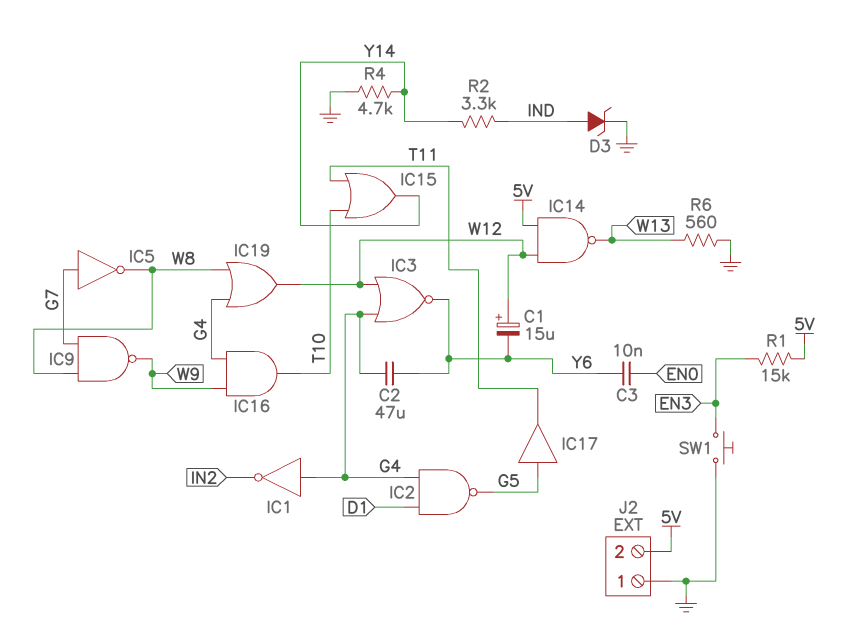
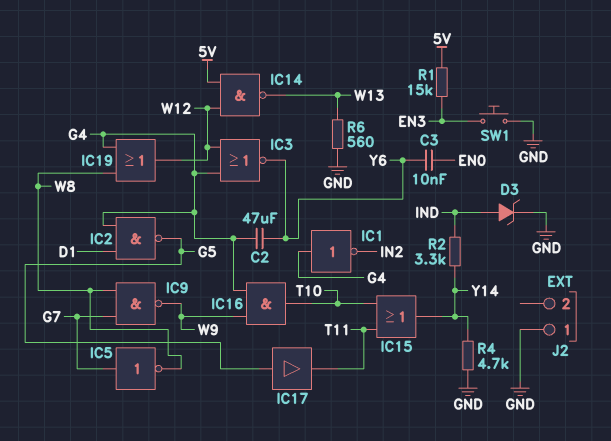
C1: 15uF (plus W12, minus Y6) -> none
J2 pin 2: 5V -> none

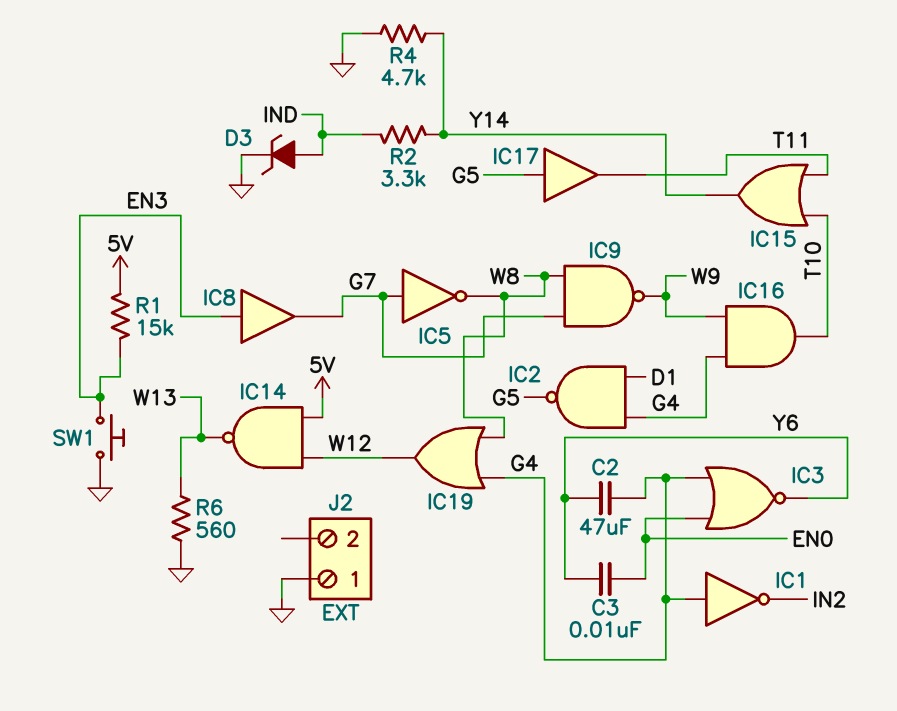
IC3: NOR (in G4, in W12, out Y6) -> NOR (in EN0, in G4, out Y6)
IC8: none -> buffer (in EN3, out G7)

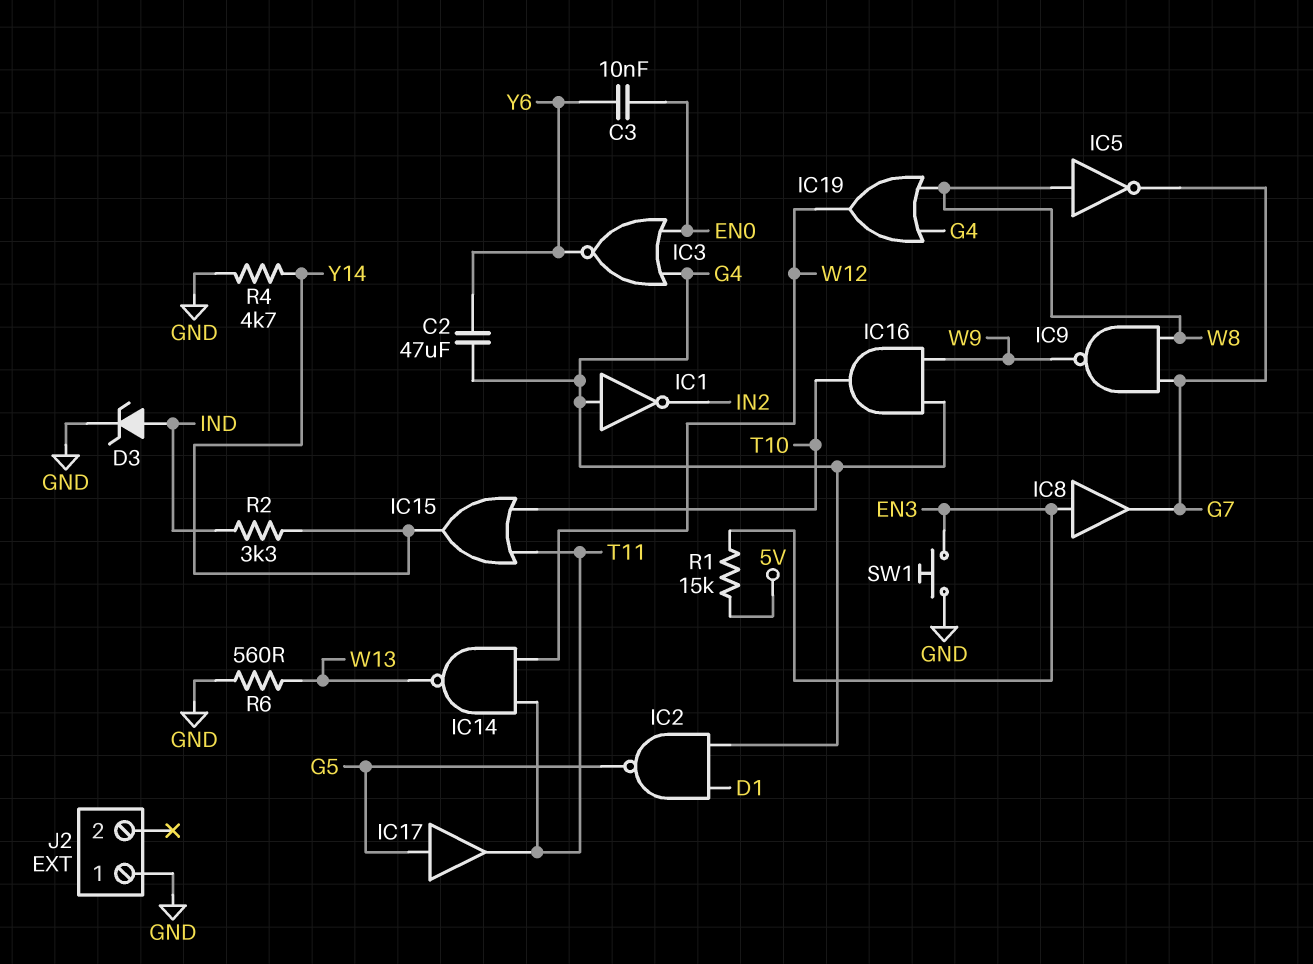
IC5: NOT (in G7, out W8) -> NOT (in W8, out G7)
IC14: NAND (in 5V, in W12, out W13) -> NAND (in T11, in W12, out W13)

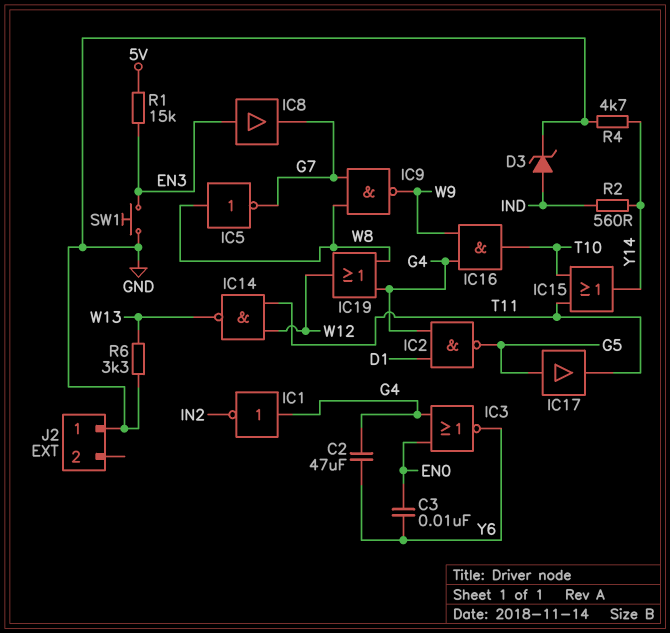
R2: 3.3k (IND, Y14) -> 560 (IND, Y14)
R6: 560 (GND, W13) -> 3.3k (GND, W13)

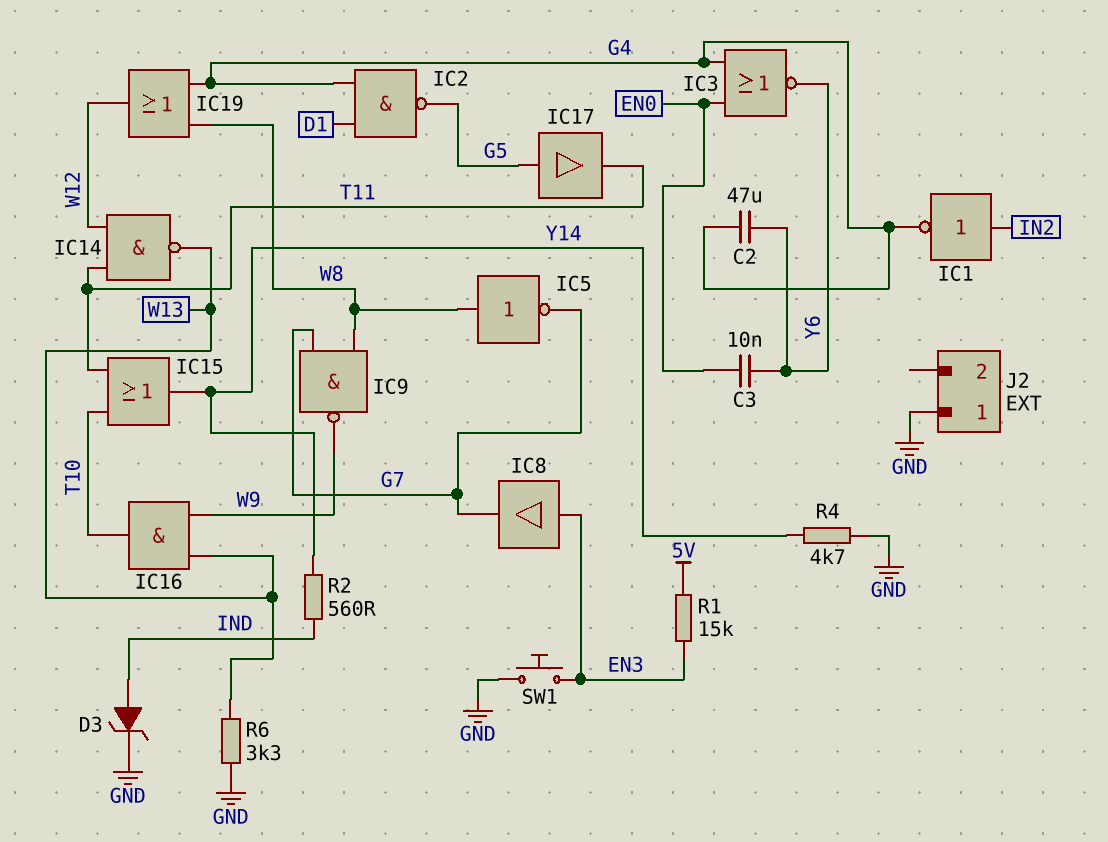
IC1: NOT (in G4, out IN2) -> NOT (in IN2, out G4)
IC16: AND (in G4, in W9, out T10) -> AND (in W9, in W13, out T10)

